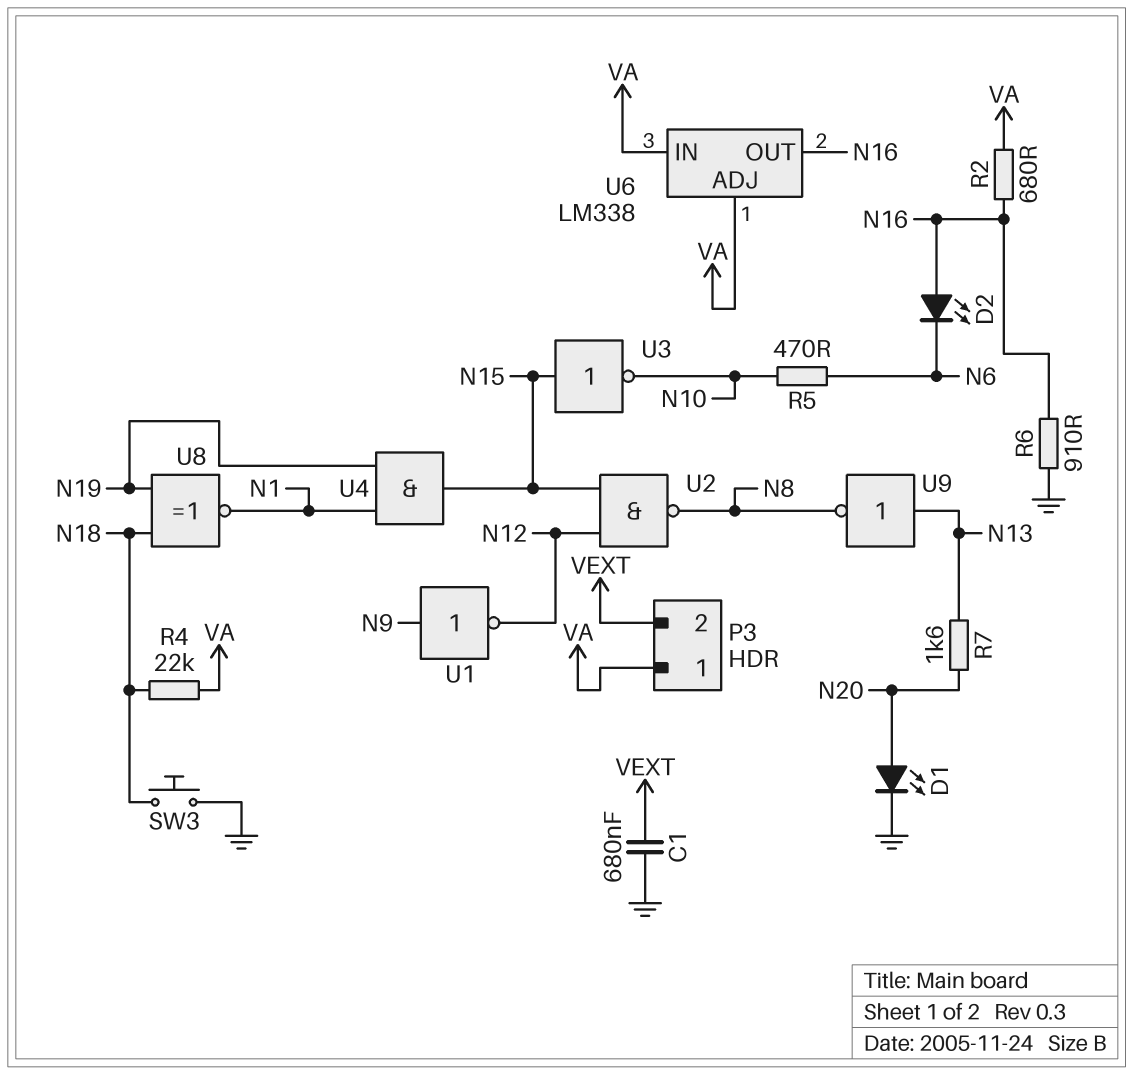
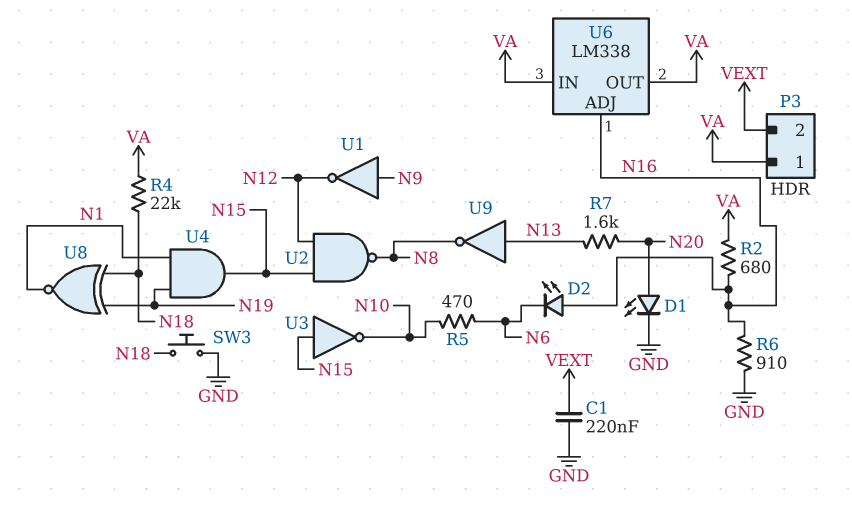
C1: 680nF (GND, VEXT) -> 220nF (GND, VEXT)
U6 pin ADJ: VA -> N16
U6 pin OUT: N16 -> VA

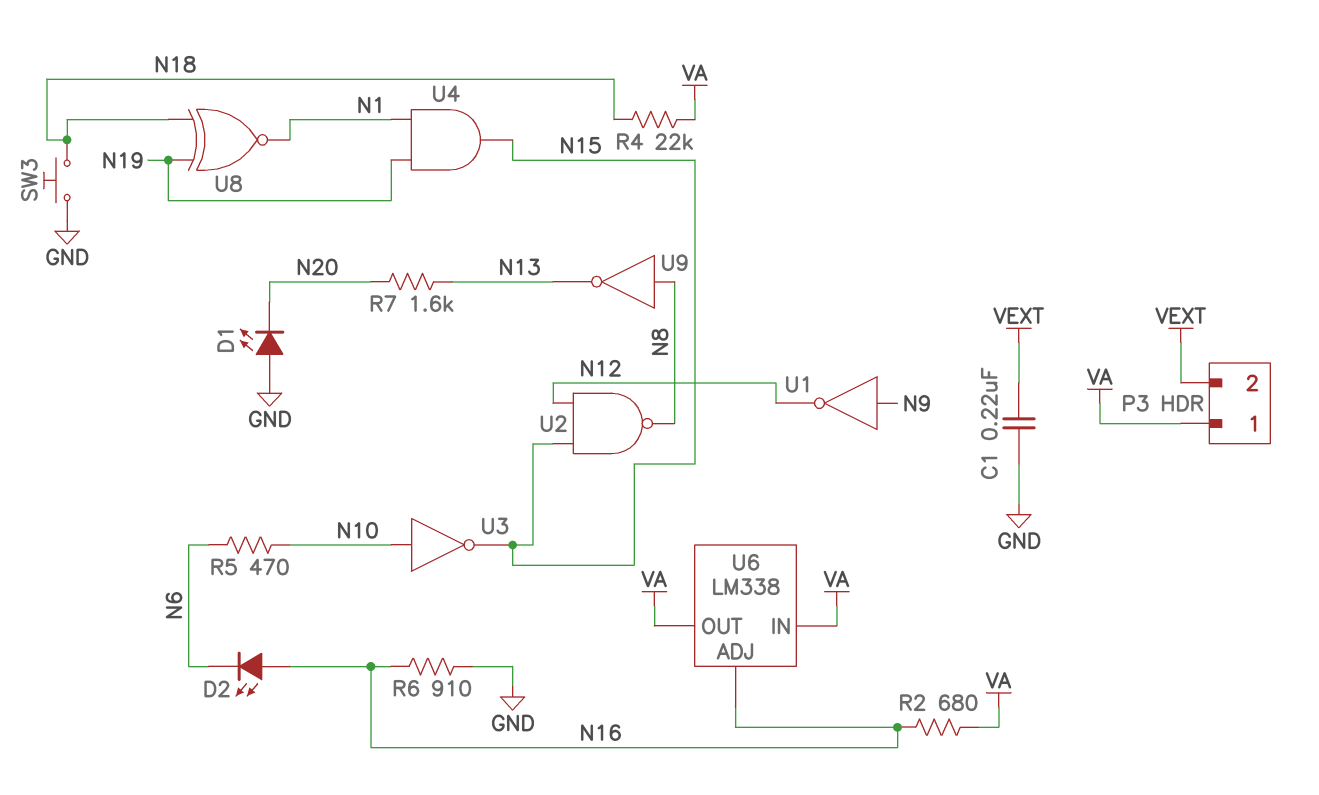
D1: LED (A N20, K GND) -> LED (A GND, K N20)
U3: NOT (in N15, out N10) -> NOT (in N10, out N15)
U9: NOT (in N13, out N8) -> NOT (in N8, out N13)

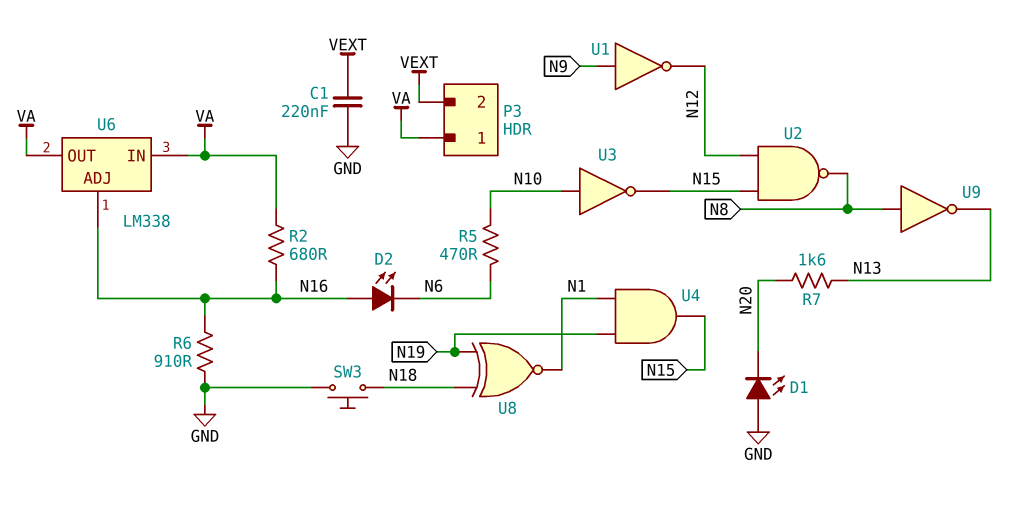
R4: 22k (N18, VA) -> none

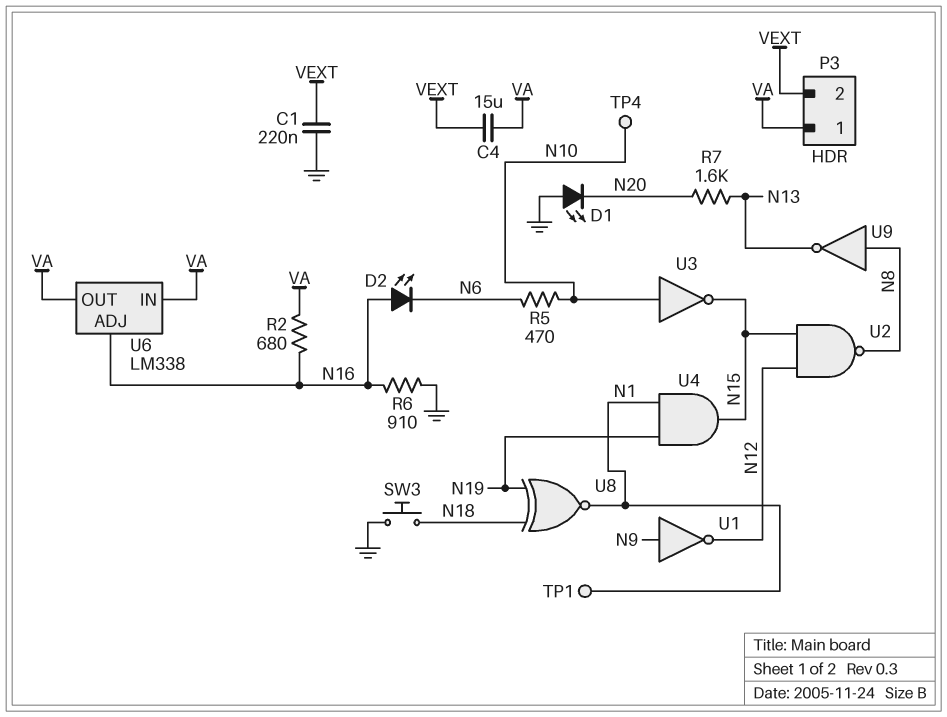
C4: none -> 15uF (VA, VEXT)
TP1: none -> test point (N1)
TP4: none -> test point (N10)

